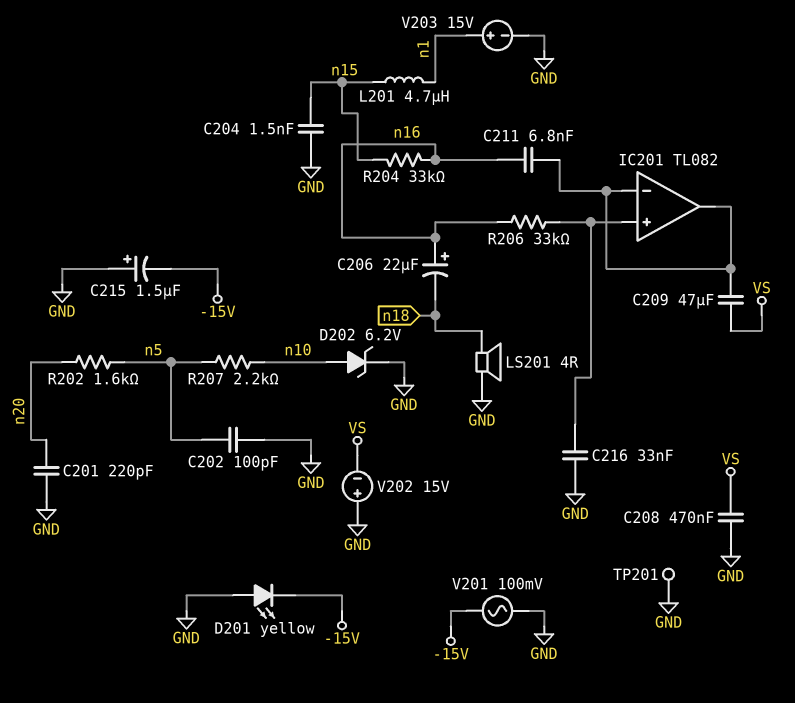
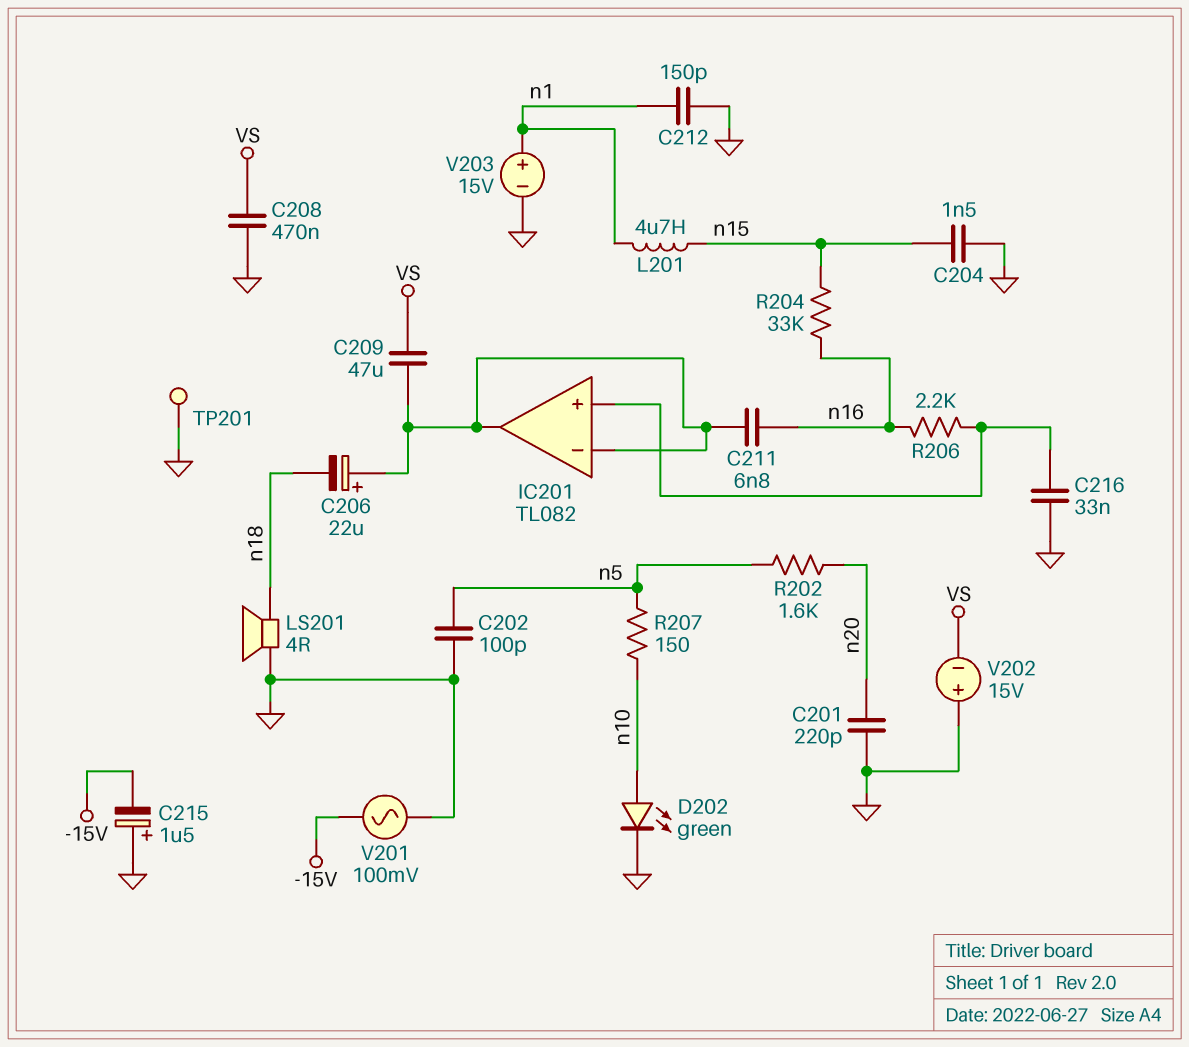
C206: 22uF (plus n16, minus n18) -> 22uF (plus IC201/in-, minus n18)
C212: none -> 150pF (GND, n1)
D201: LED yellow (A GND, K -15V) -> none
D202: zener 6.2V (A n10, K GND) -> LED green (A n10, K GND)
R206: 33k (IC201/in+, n16) -> 2.2k (IC201/in+, n16)
R207: 2.2k (n5, n10) -> 150 (n5, n10)

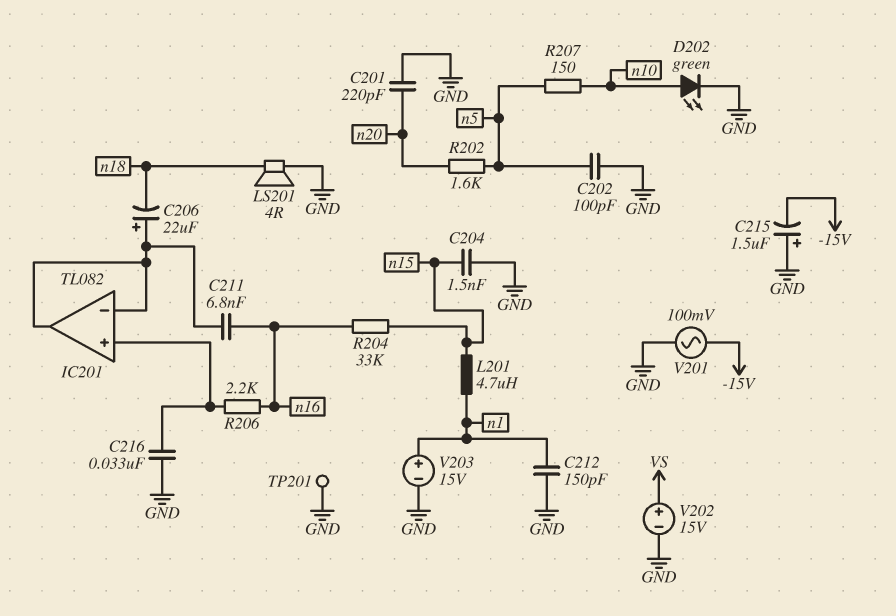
C208: 470nF (GND, VS) -> none
C209: 47uF (IC201/in-, VS) -> none
V202: 15V (plus GND, minus VS) -> 15V (plus VS, minus GND)

